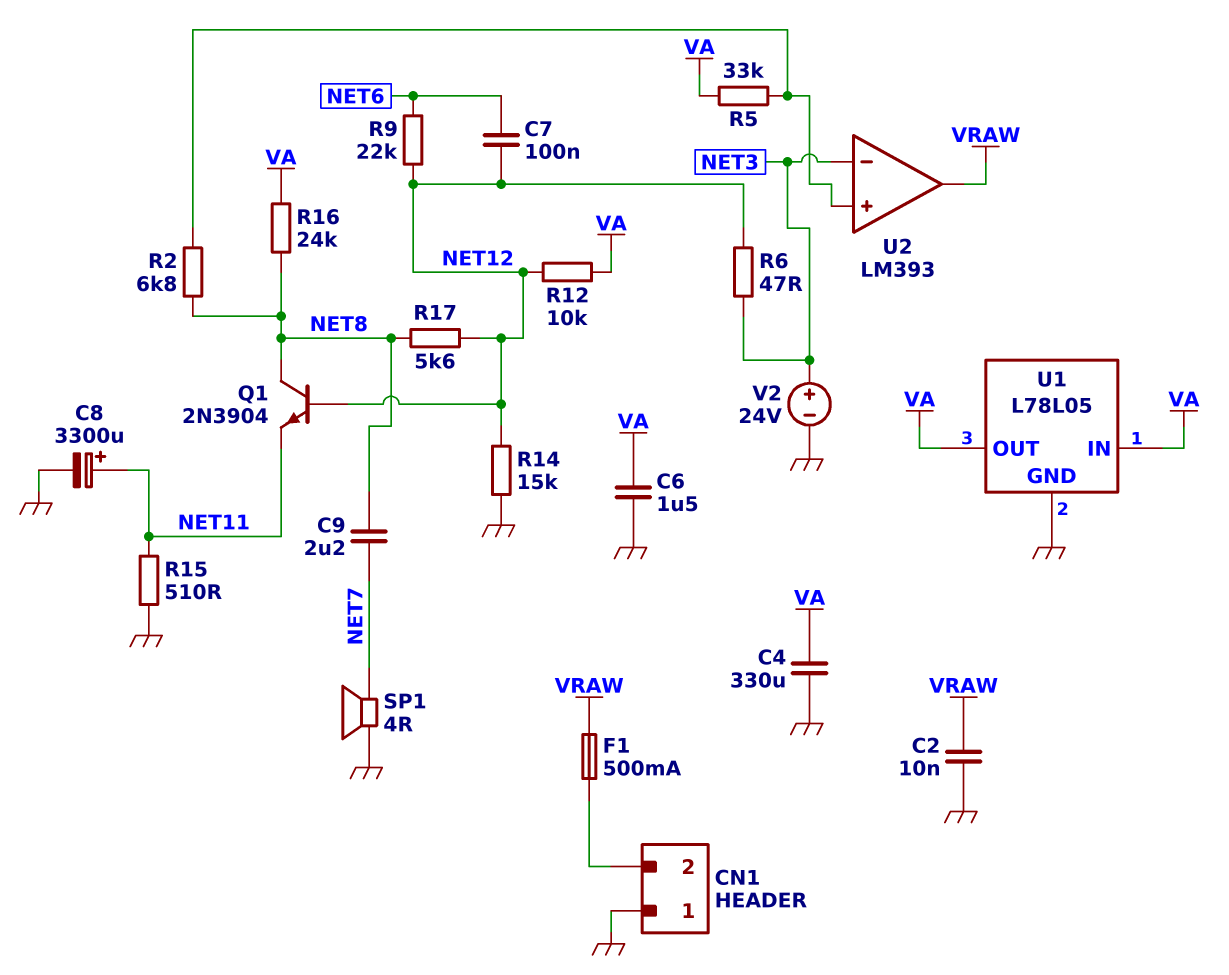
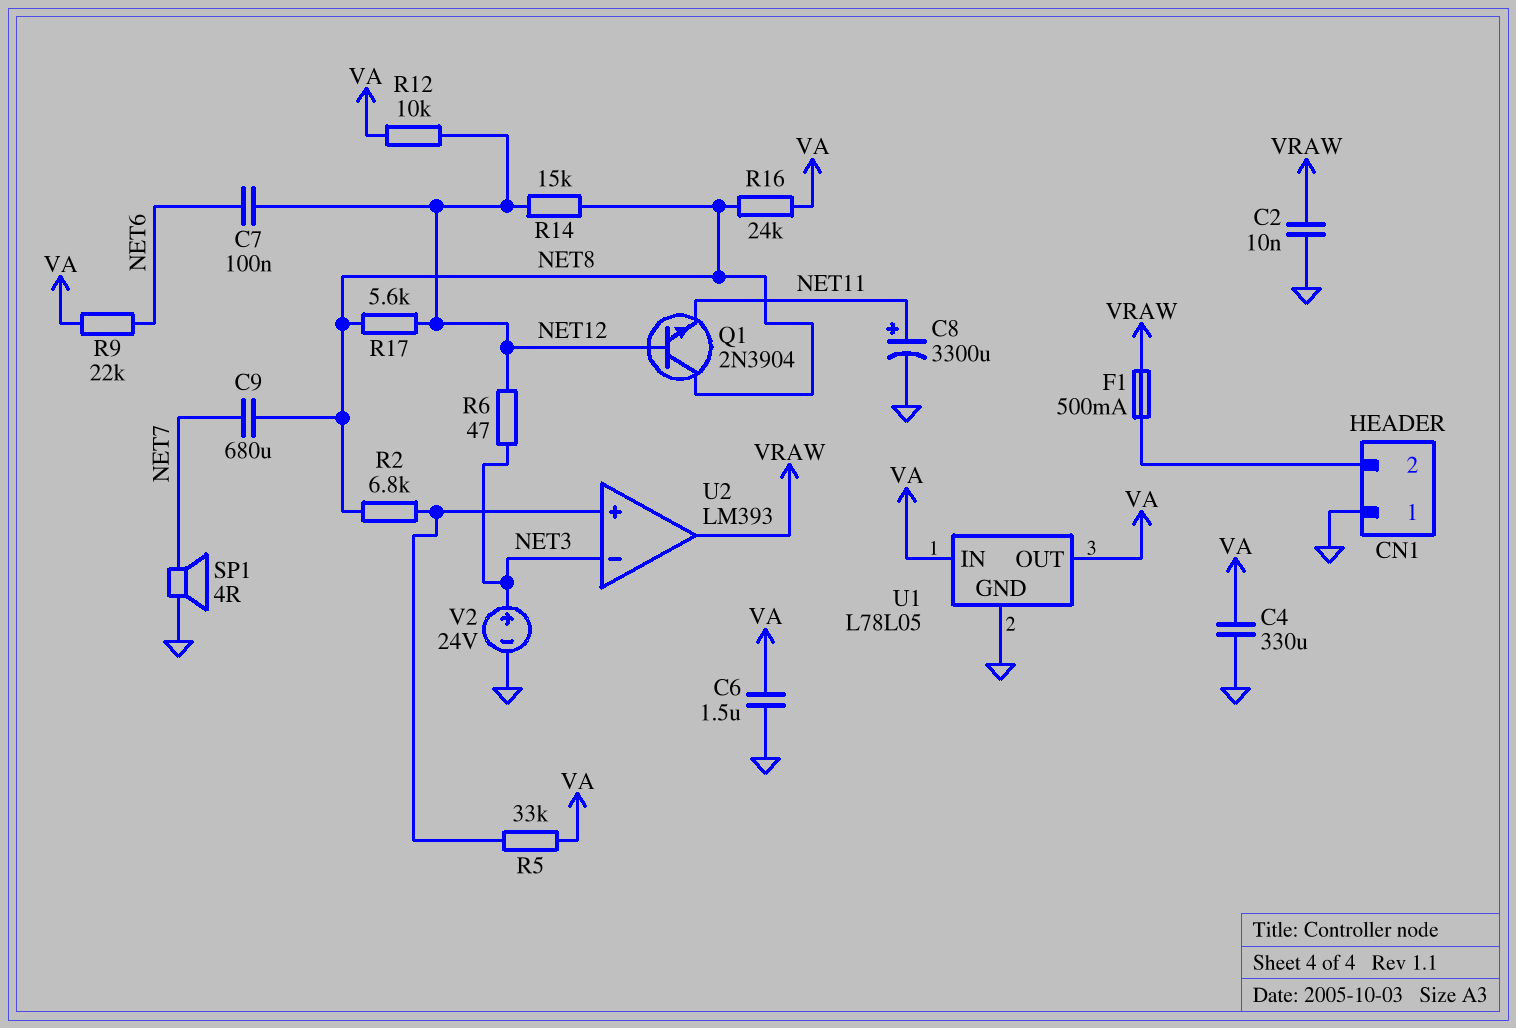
C9: 2.2uF (NET7, NET8) -> 680uF (NET7, NET8)
R9: 22k (NET6, NET12) -> 22k (NET6, VA)
R14: 15k (GND, NET12) -> 15k (NET8, NET12)
R15: 510 (GND, NET11) -> none

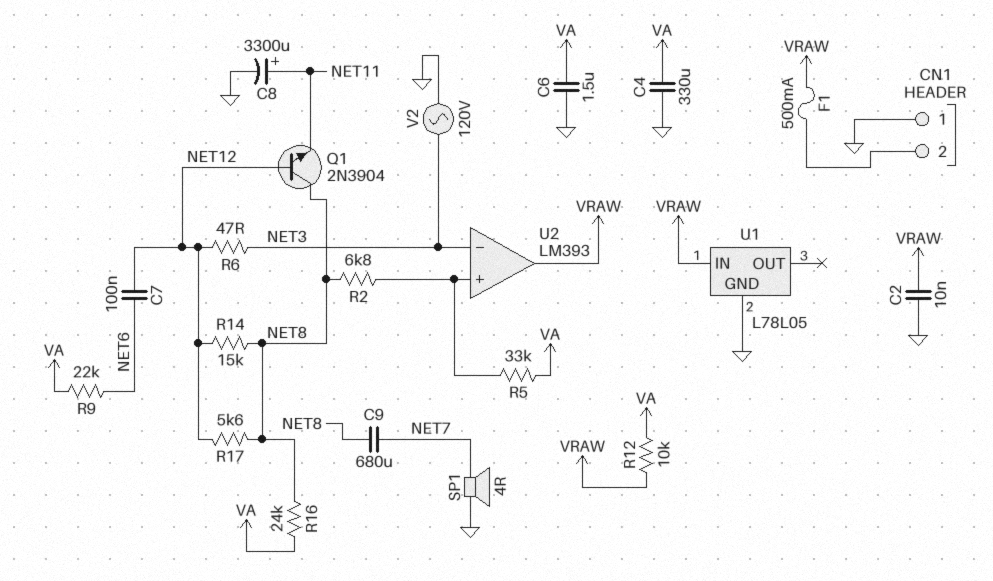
R12: 10k (NET12, VA) -> 10k (VA, VRAW)
U1 pin IN: VA -> VRAW
U1 pin OUT: VA -> none
V2: 24V (plus NET3, minus GND) -> AC 120V (GND, NET3)

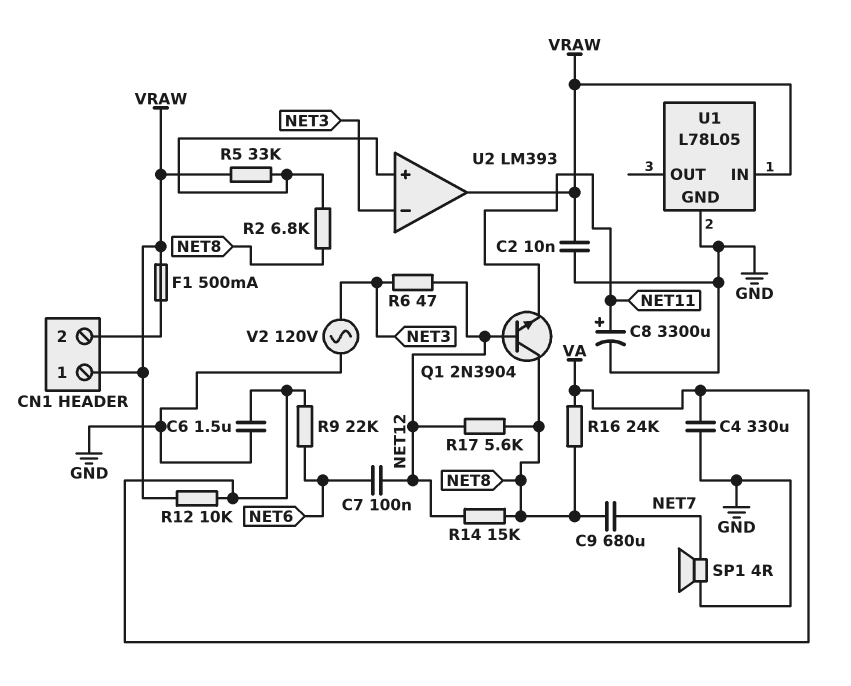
CN1 pin 1: GND -> VRAW
R5: 33k (U2/in+, VA) -> 33k (U2/in+, VRAW)

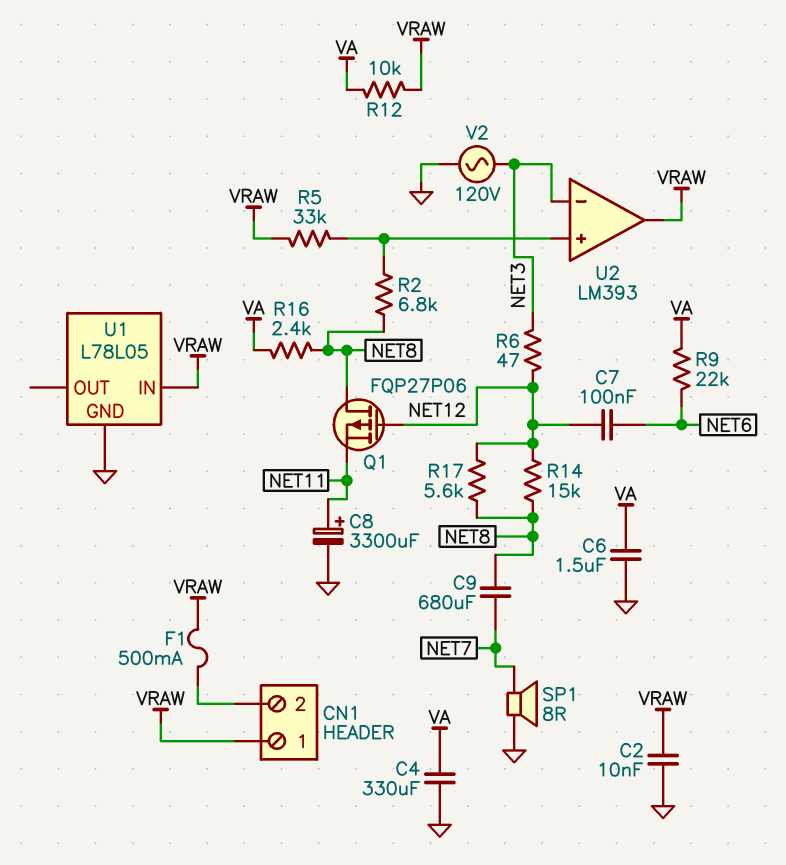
Q1: NPN 2N3904 (B NET12, C NET8, E NET11) -> PMOS FQP27P06 (G NET12, D NET8, S NET11)
R16: 24k (NET8, VA) -> 2.4k (NET8, VA)
SP1: speaker 4R (GND, NET7) -> speaker 8R (GND, NET7)

